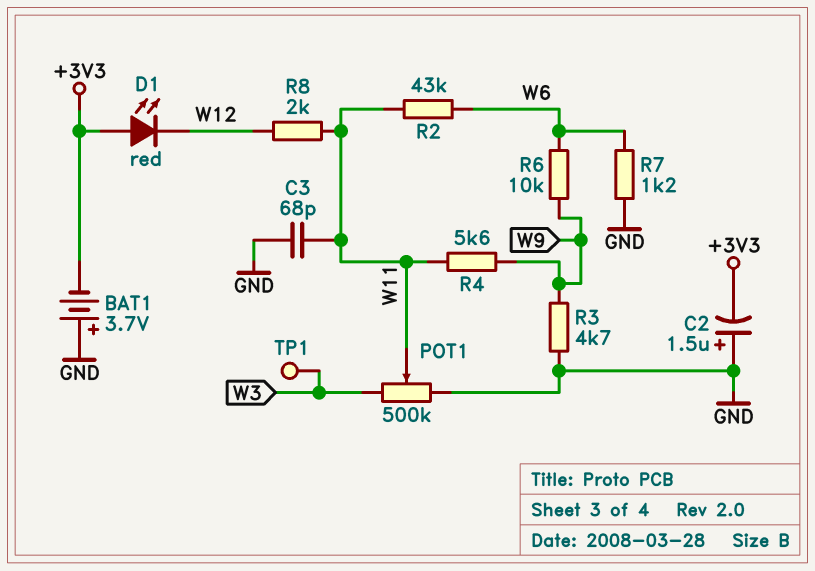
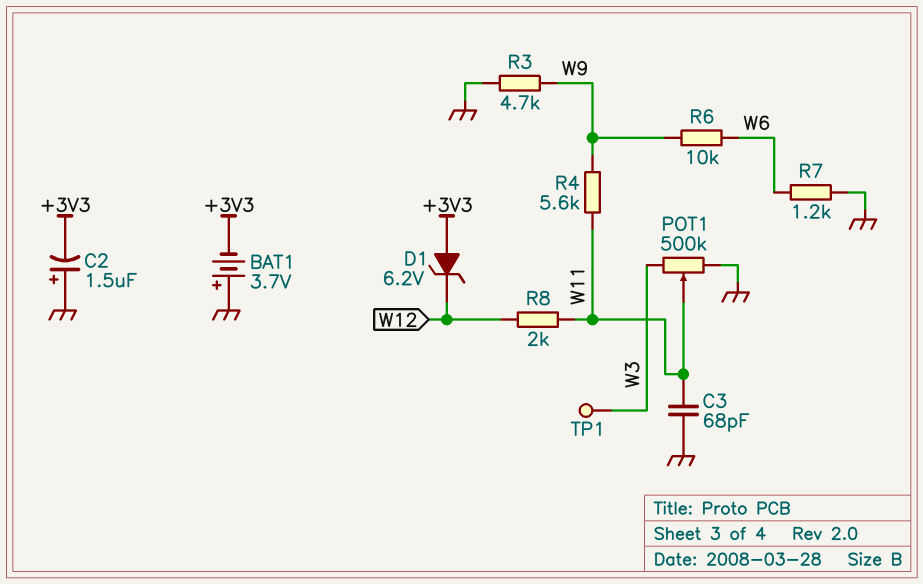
D1: LED red (A +3V3, K W12) -> zener 6.2V (A +3V3, K W12)
R2: 43k (W6, W11) -> none

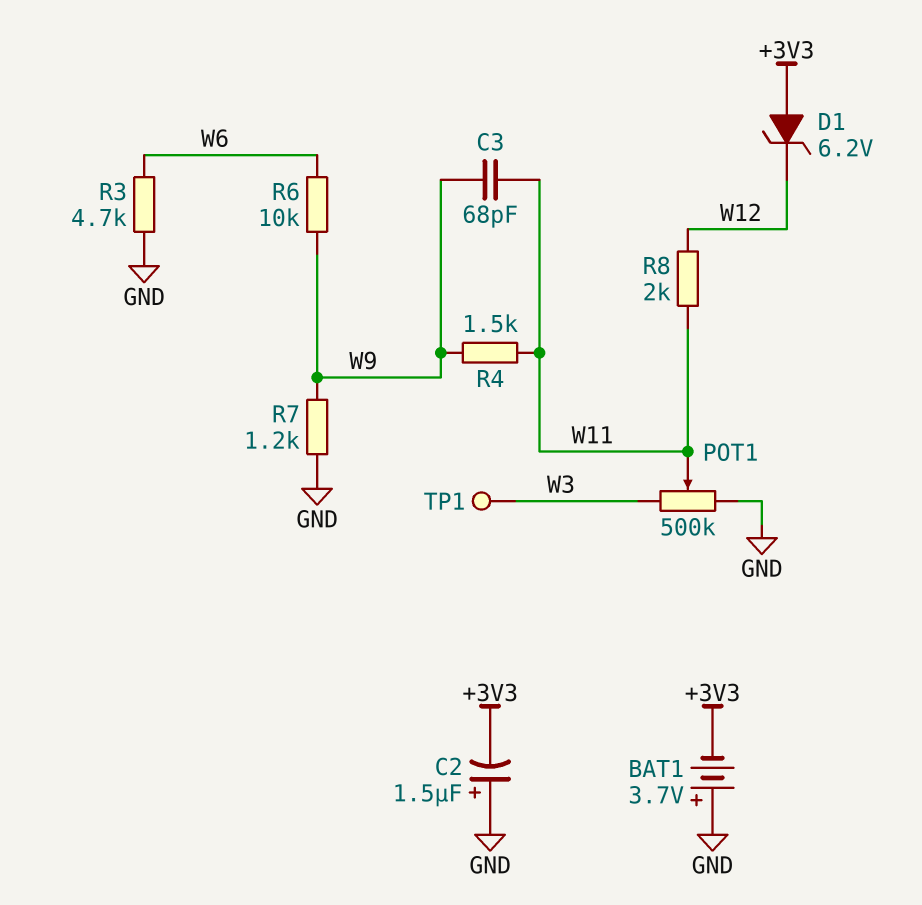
C3: 68pF (GND, W11) -> 68pF (W9, W11)
R3: 4.7k (GND, W9) -> 4.7k (GND, W6)
R4: 5.6k (W9, W11) -> 1.5k (W9, W11)
R7: 1.2k (GND, W6) -> 1.2k (GND, W9)

